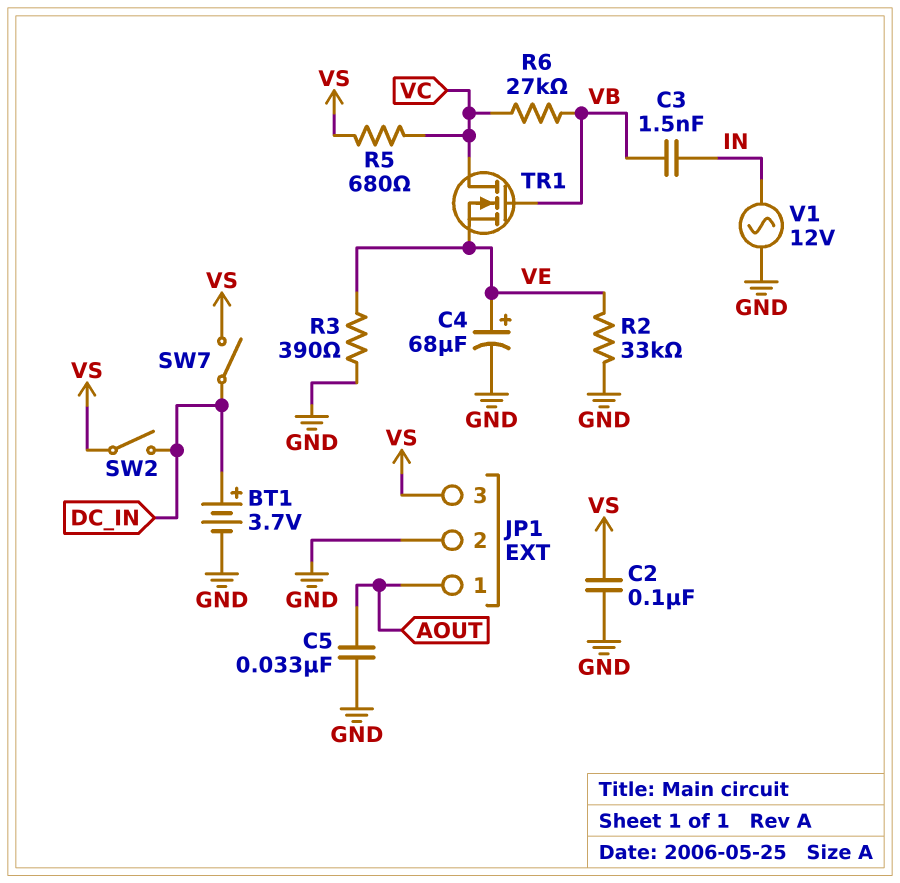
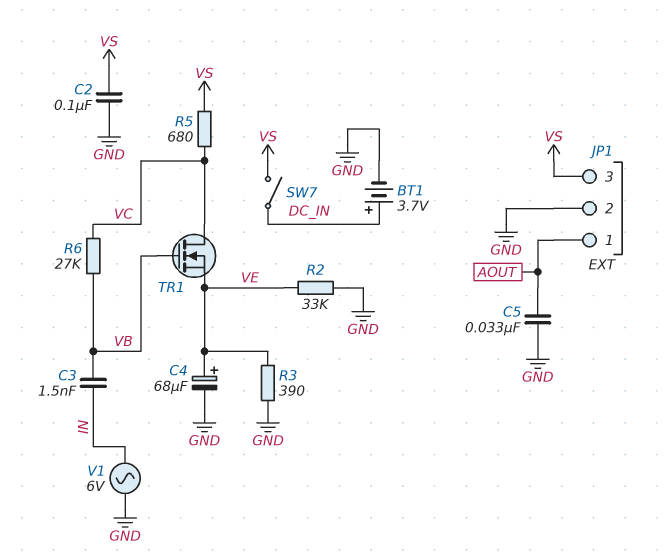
SW2: switch (DC_IN, VS) -> none
V1: AC 12V (GND, IN) -> AC 6V (GND, IN)

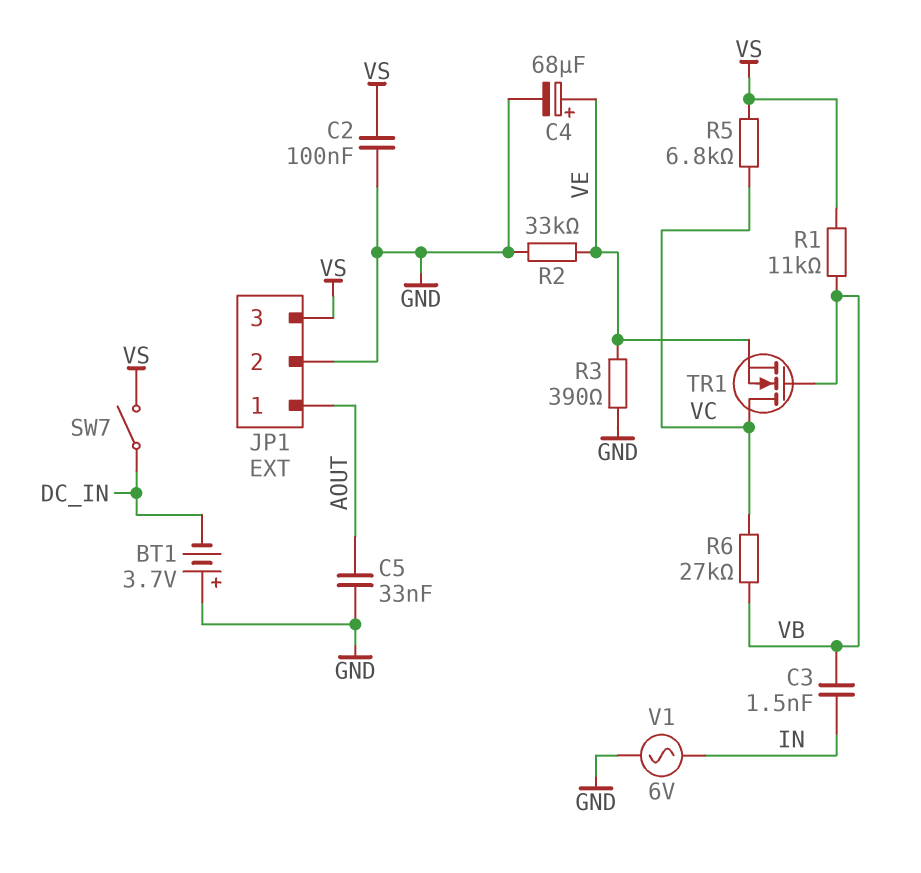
BT1: 3.7V (plus DC_IN, minus GND) -> 3.7V (plus GND, minus DC_IN)
R1: none -> 11k (VB, VS)
R5: 680 (VC, VS) -> 6.8k (VC, VS)

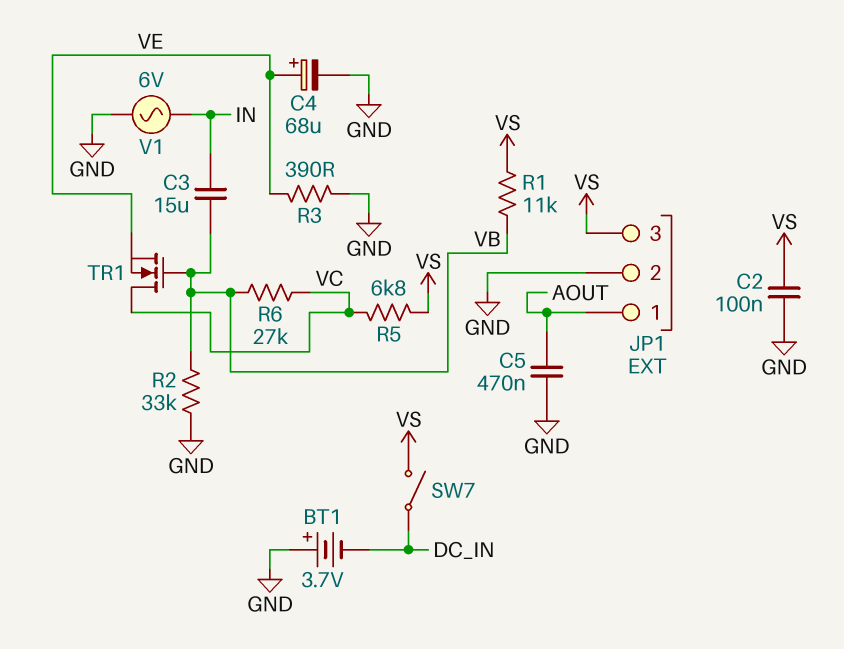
C3: 1.5nF (IN, VB) -> 15uF (IN, VB)
C5: 33nF (AOUT, GND) -> 470nF (AOUT, GND)
R2: 33k (GND, VE) -> 33k (GND, VB)

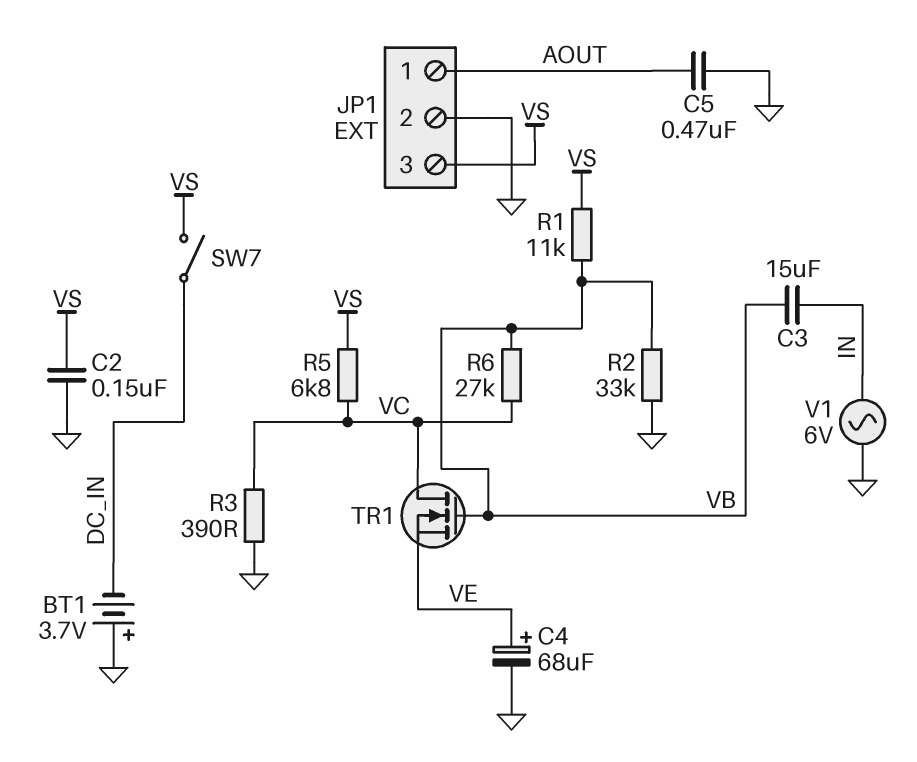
C2: 100nF (GND, VS) -> 150nF (GND, VS)
R3: 390 (GND, VE) -> 390 (GND, VC)

